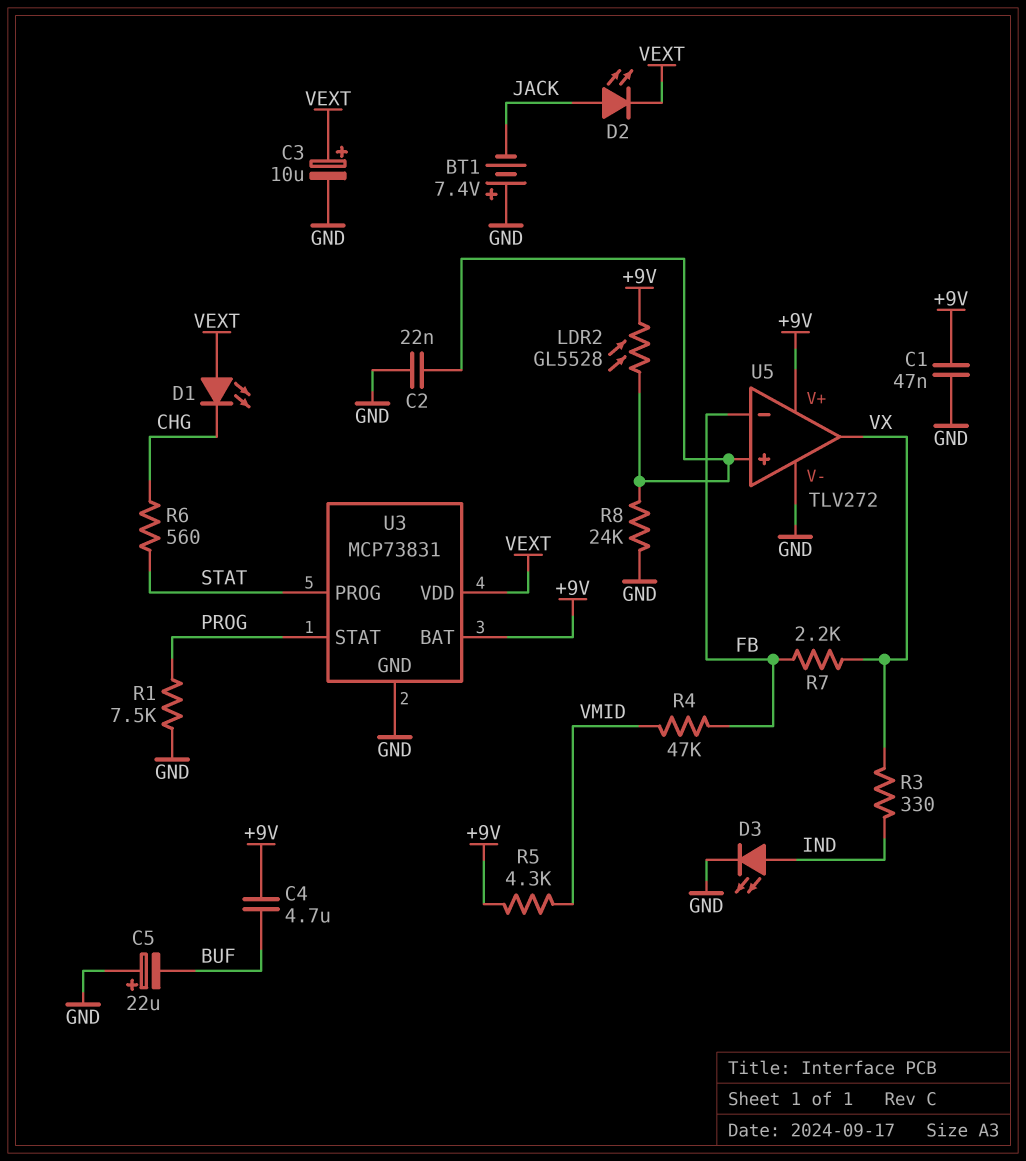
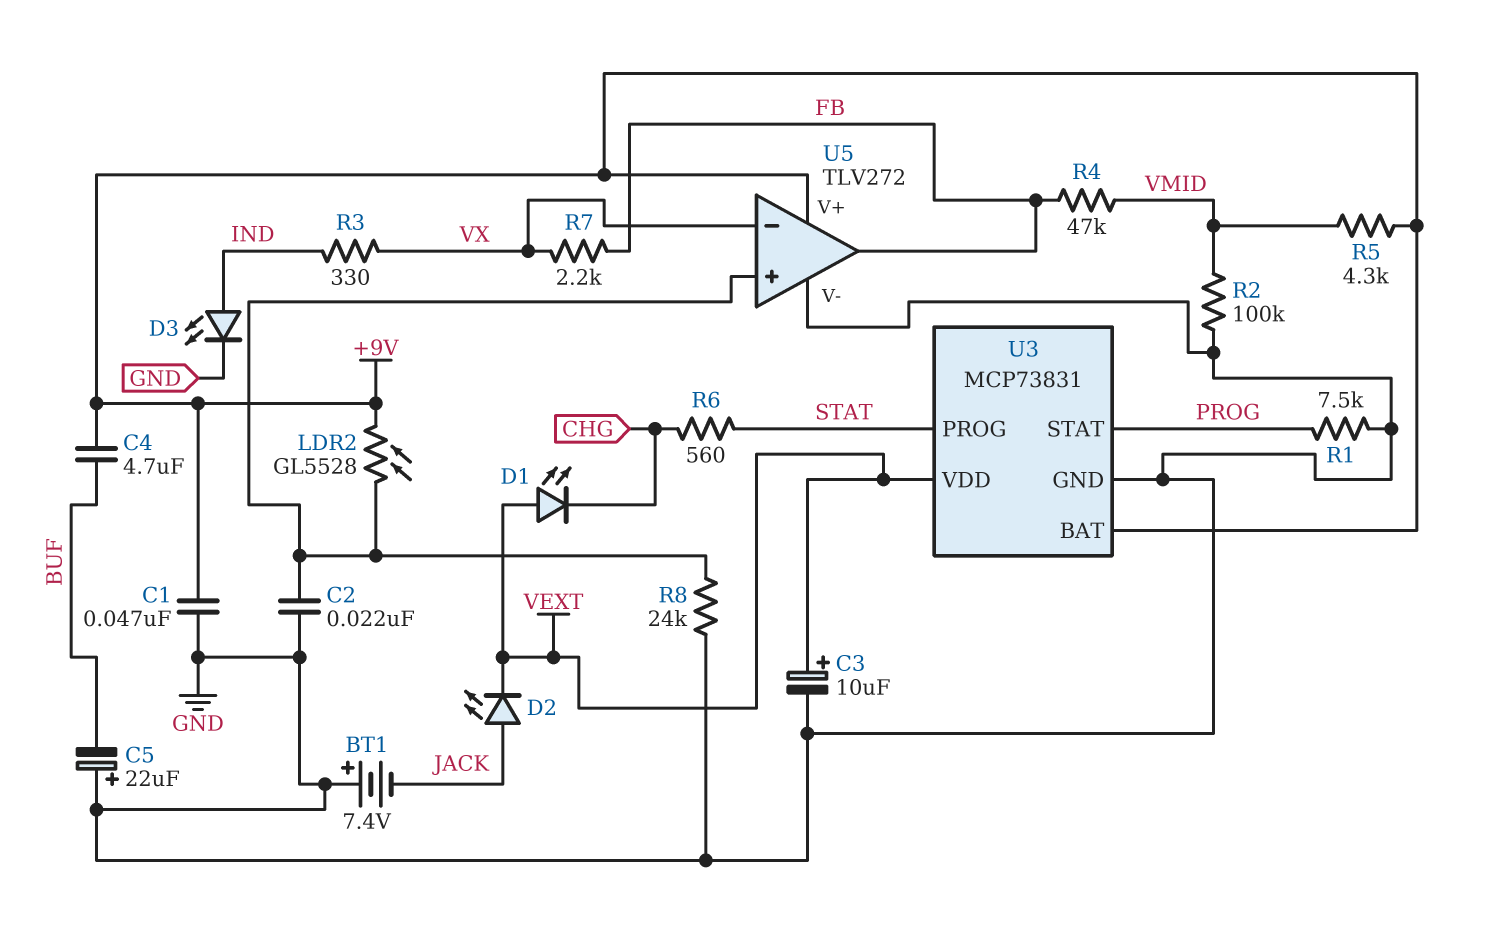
R2: none -> 100k (GND, VMID)
U5 pin in-: FB -> VX
U5 pin out: VX -> FB

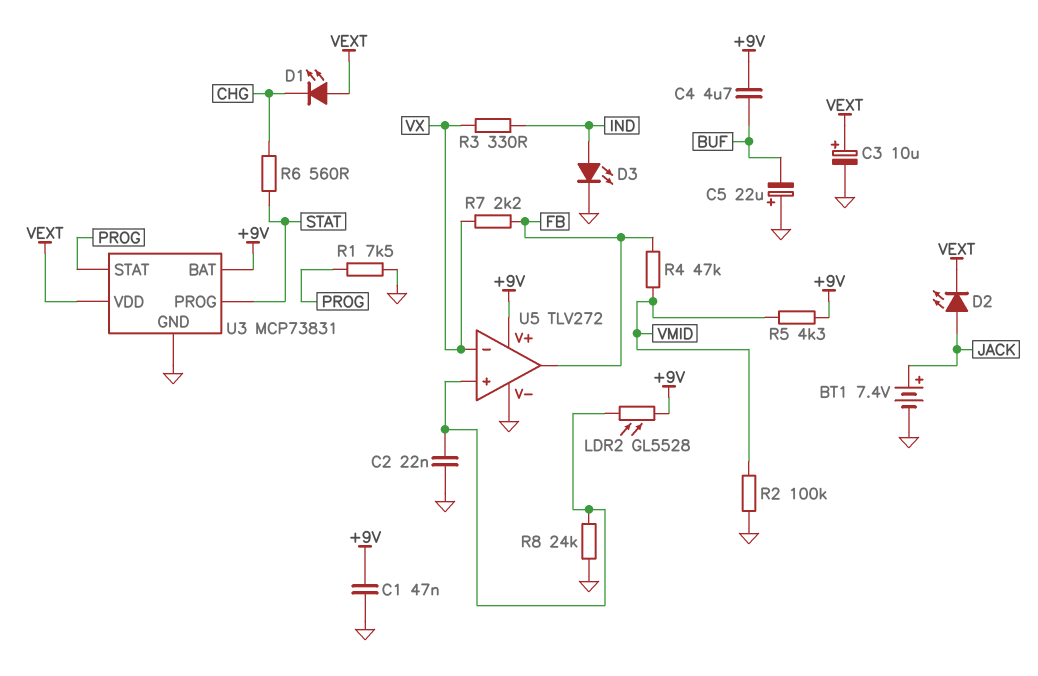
BT1: 7.4V (plus GND, minus JACK) -> 7.4V (plus JACK, minus GND)

